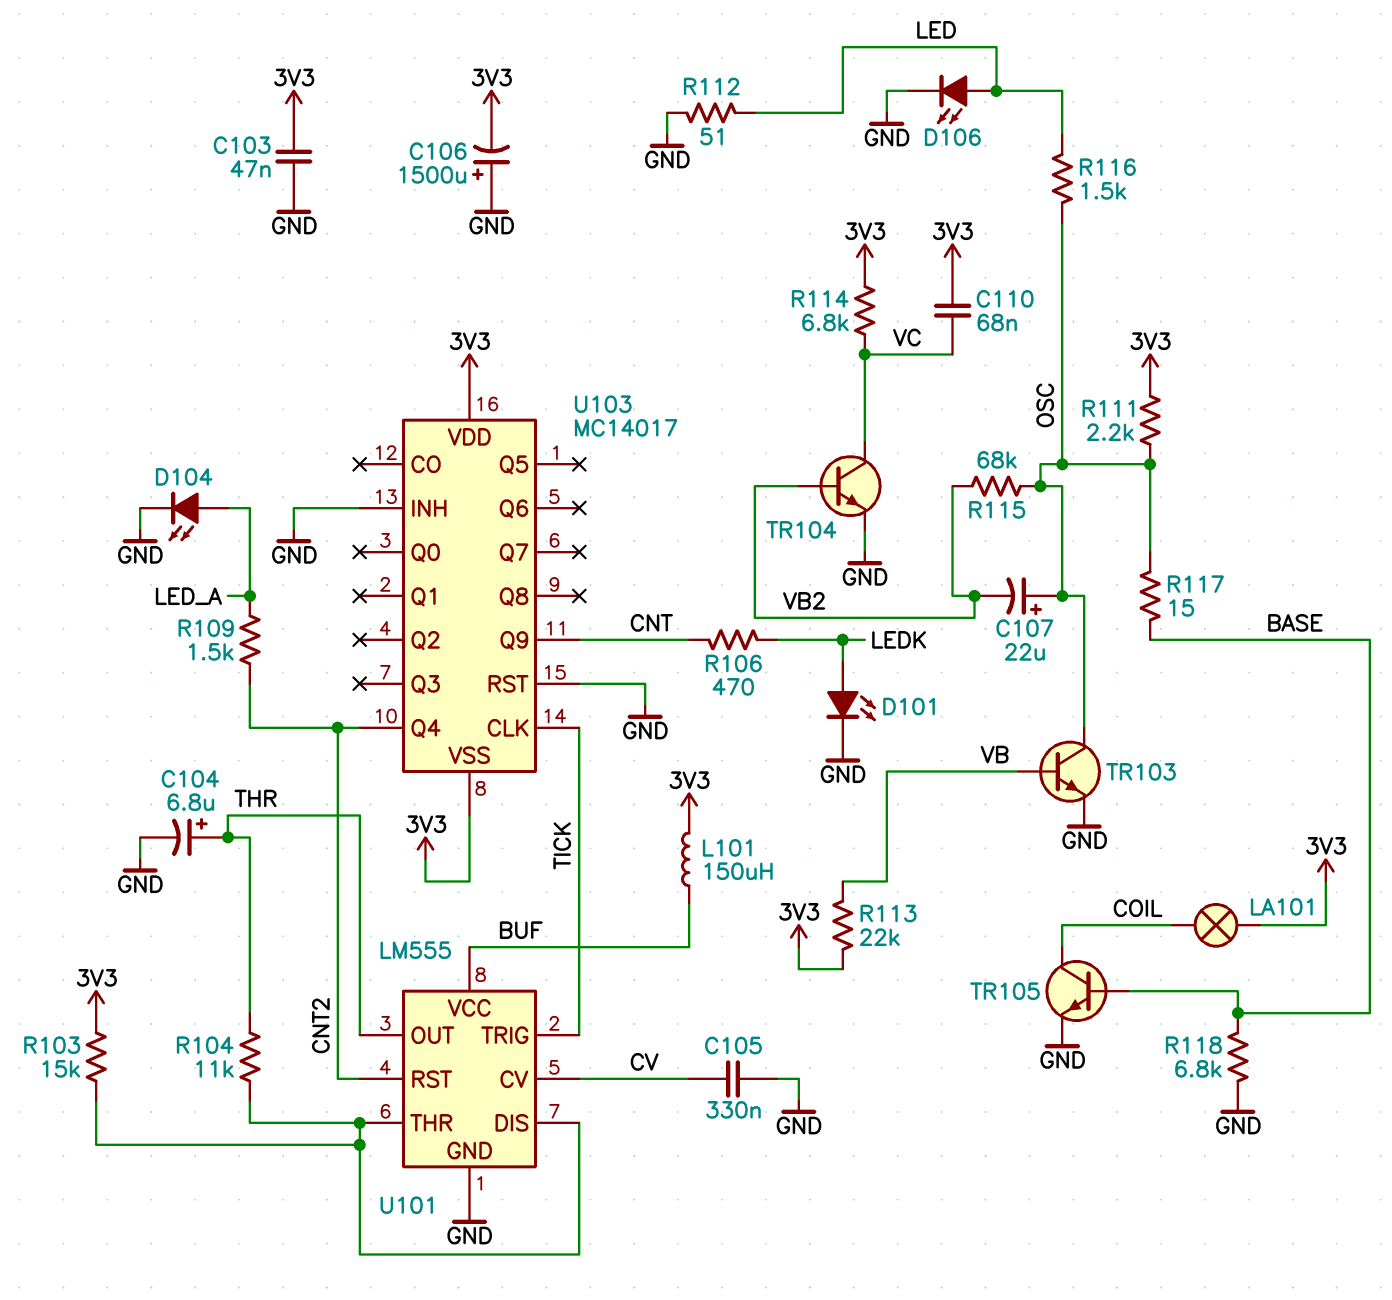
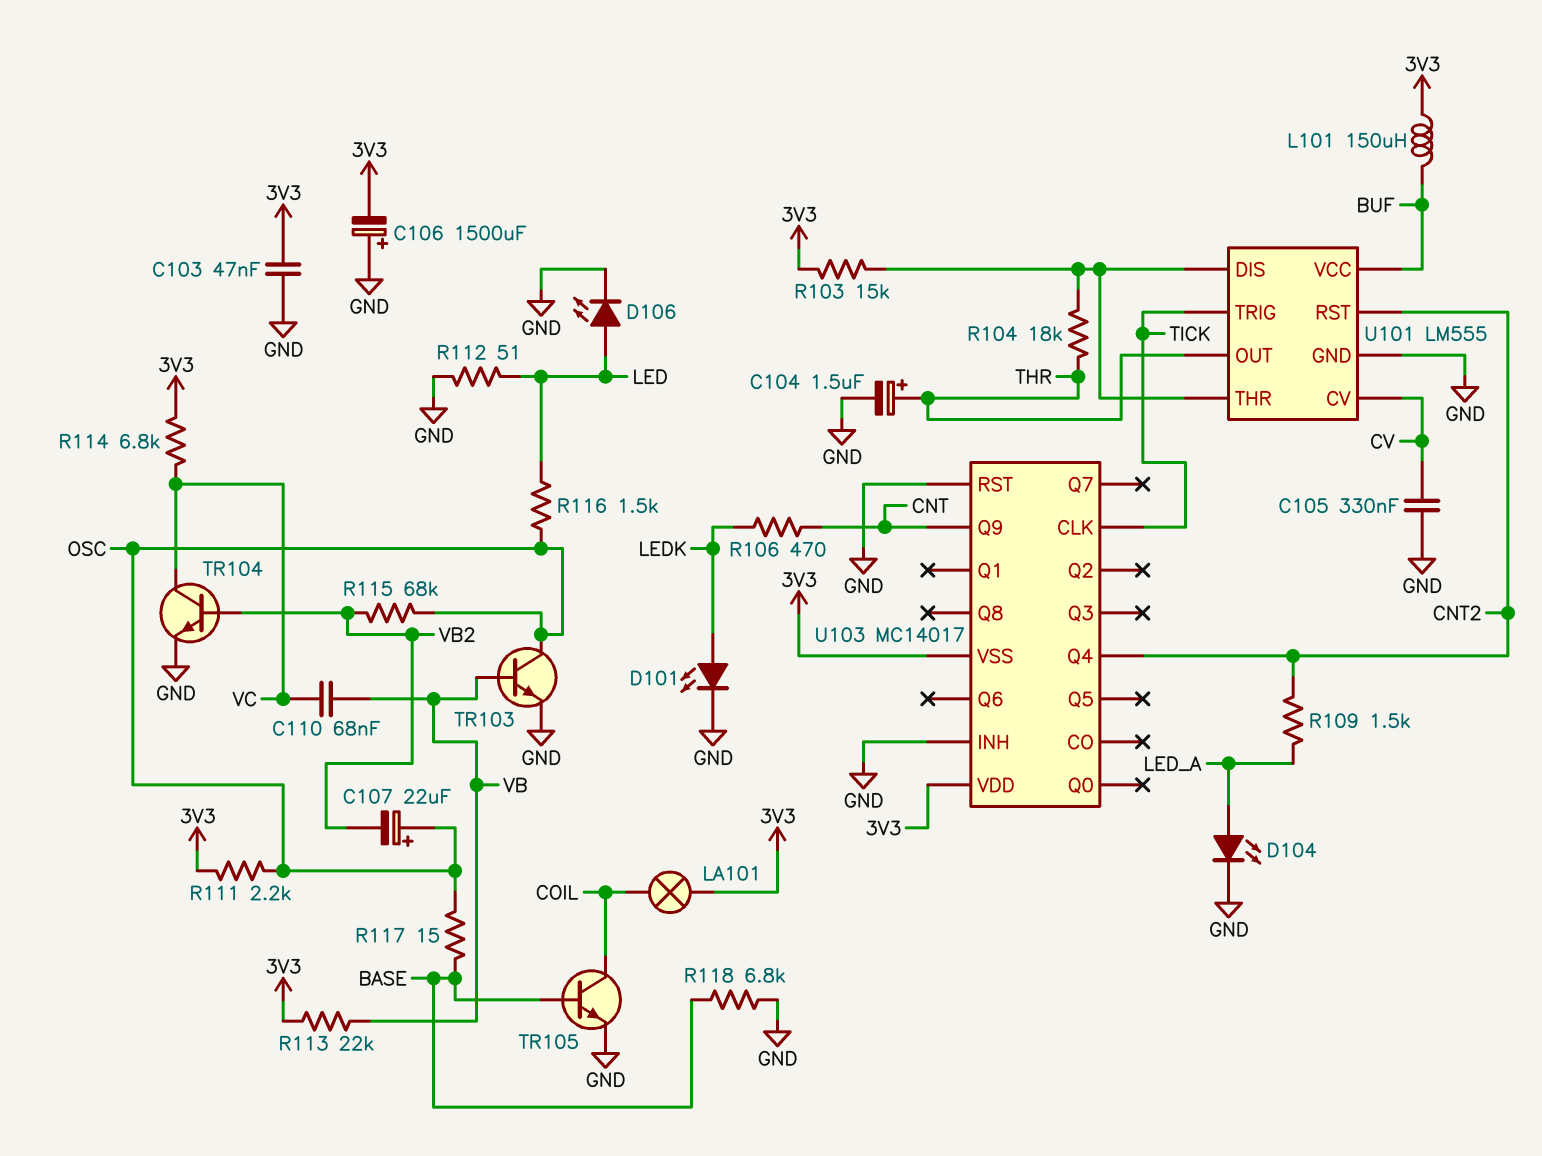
C104: 6.8uF (plus THR, minus GND) -> 1.5uF (plus THR, minus GND)
C110: 68nF (3V3, VC) -> 68nF (VB, VC)
R104: 11k (THR, U101/DIS) -> 18k (THR, U101/DIS)

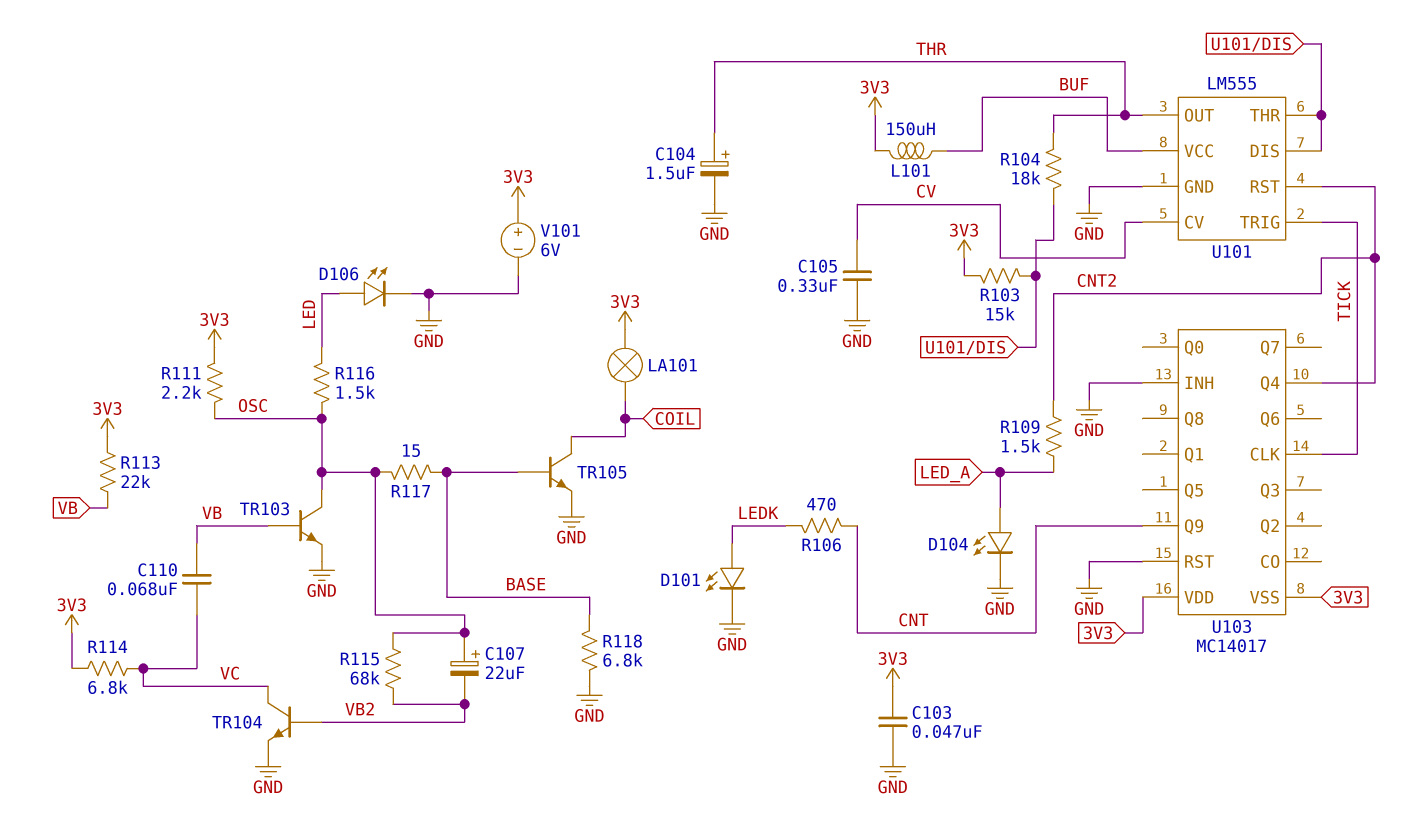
C106: 1500uF (plus GND, minus 3V3) -> none
R112: 51 (GND, LED) -> none
V101: none -> 6V (plus 3V3, minus GND)

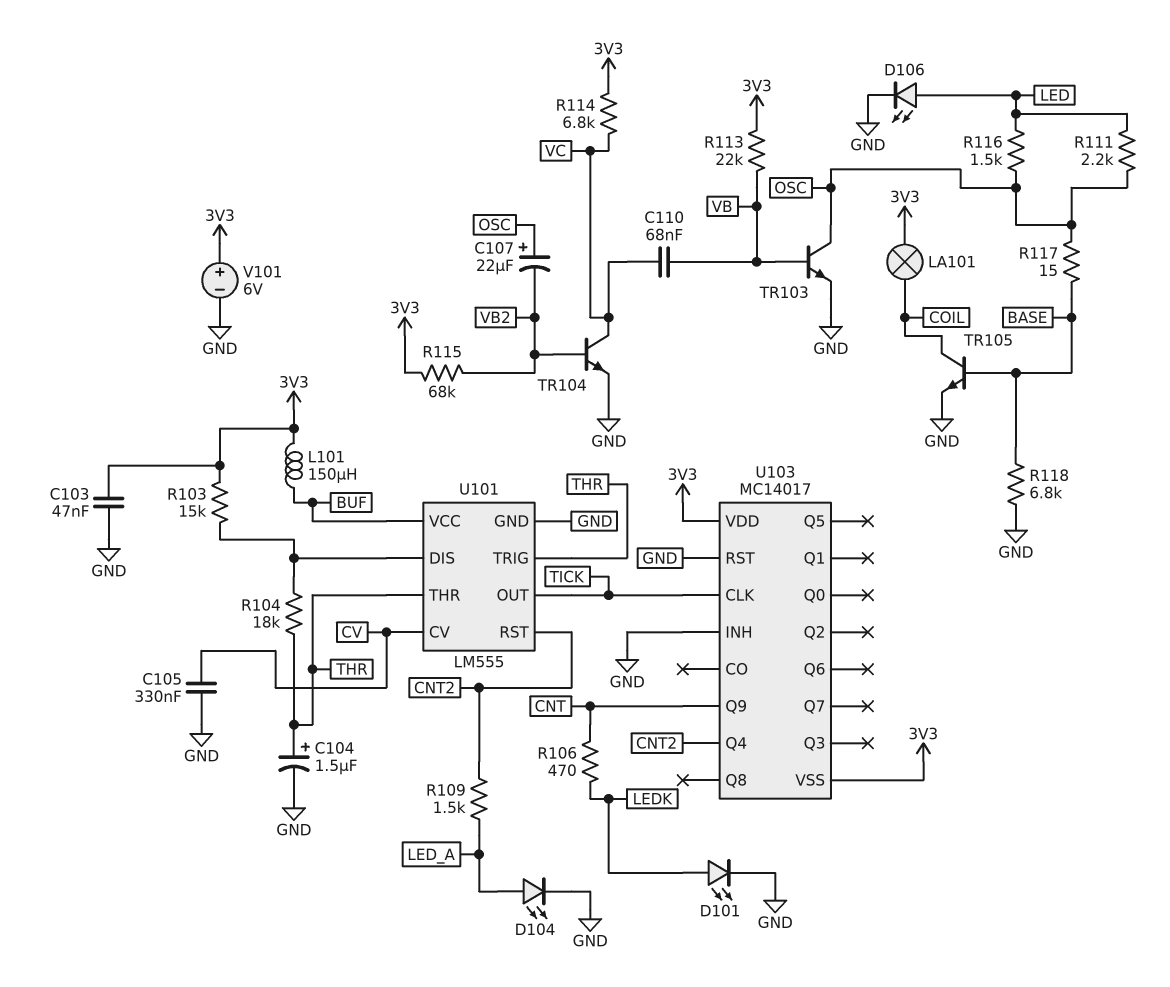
R111: 2.2k (3V3, OSC) -> 2.2k (LED, OSC)
R115: 68k (OSC, VB2) -> 68k (3V3, VB2)
U101 pin OUT: THR -> TICK
U101 pin THR: U101/DIS -> THR
U101 pin TRIG: TICK -> THR

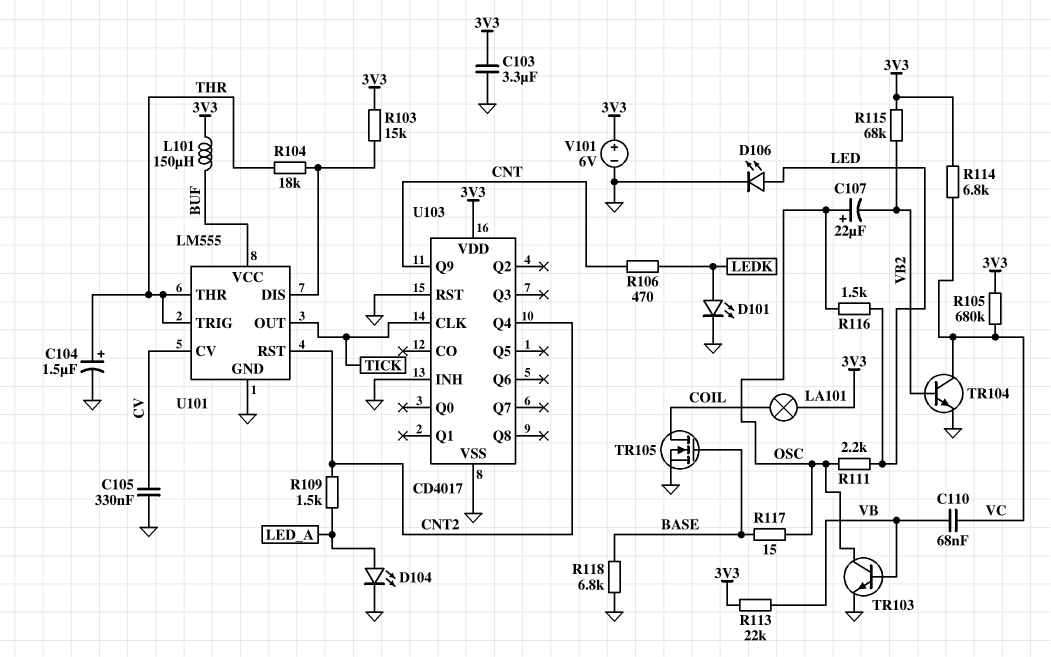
C103: 47nF (3V3, GND) -> 3.3uF (3V3, GND)
R105: none -> 680k (3V3, VC)
TR105: NPN (B BASE, C COIL, E GND) -> NMOS (G BASE, D COIL, S GND)
U103: MC14017 -> CD4017
U103 pin VSS: 3V3 -> GND

